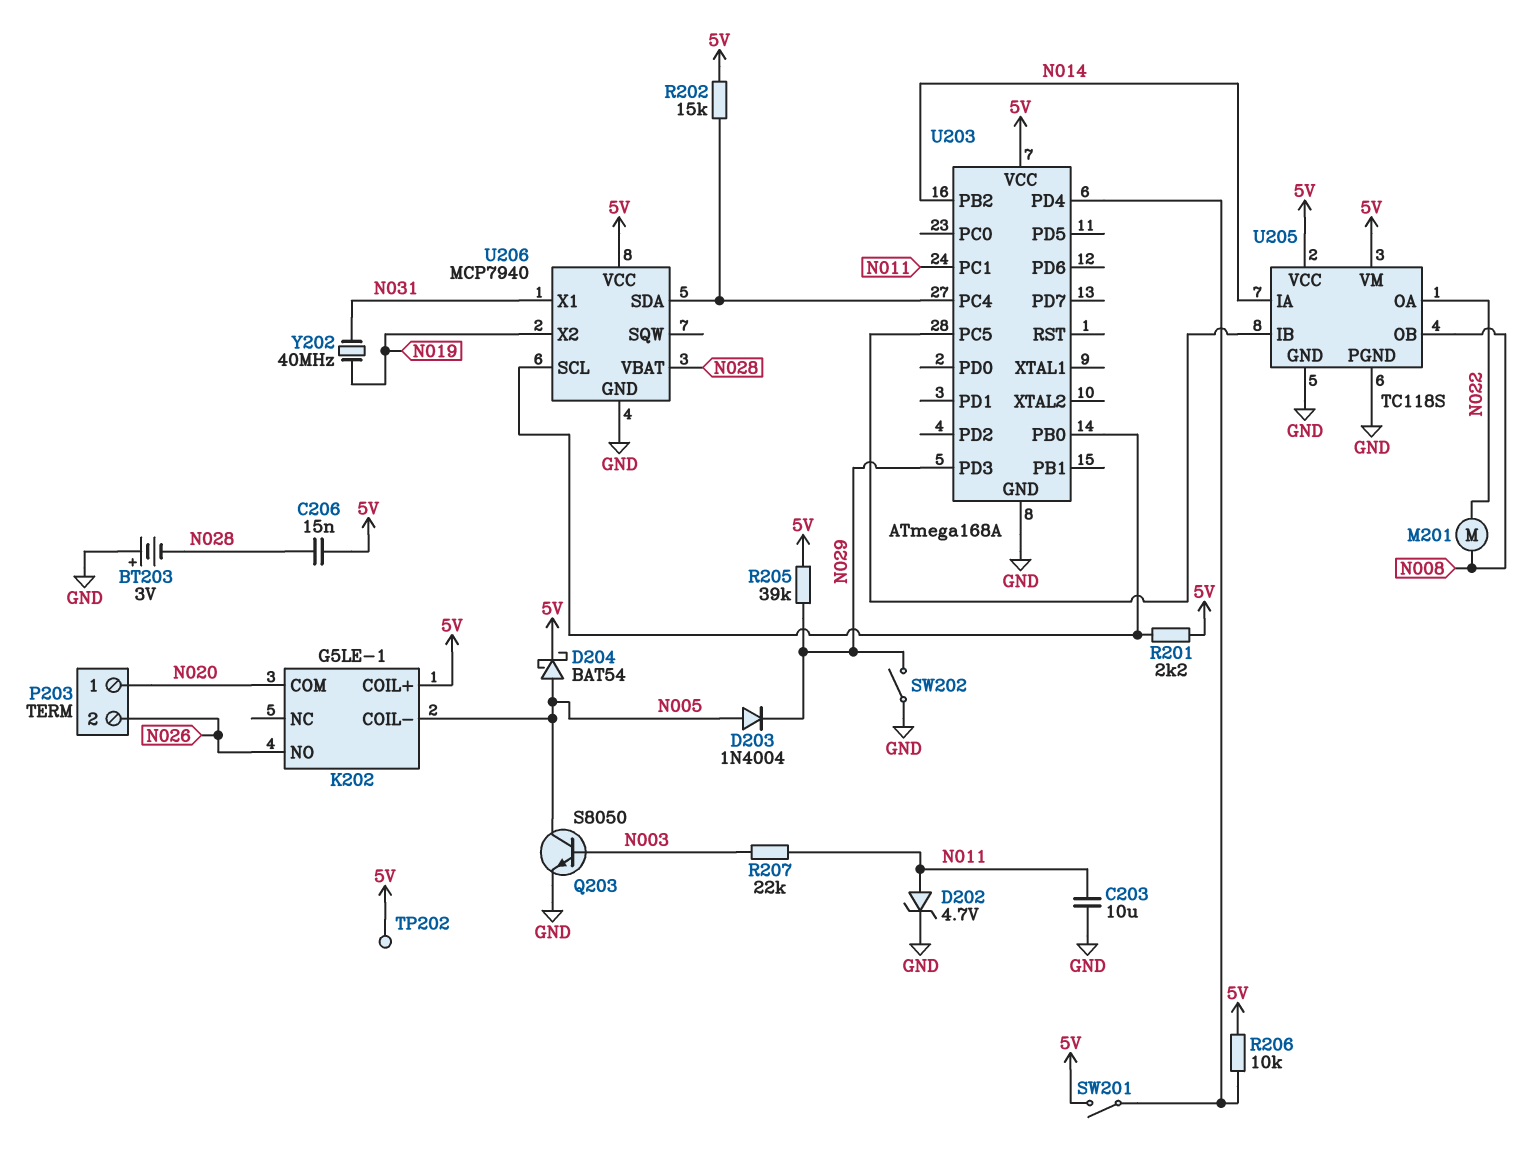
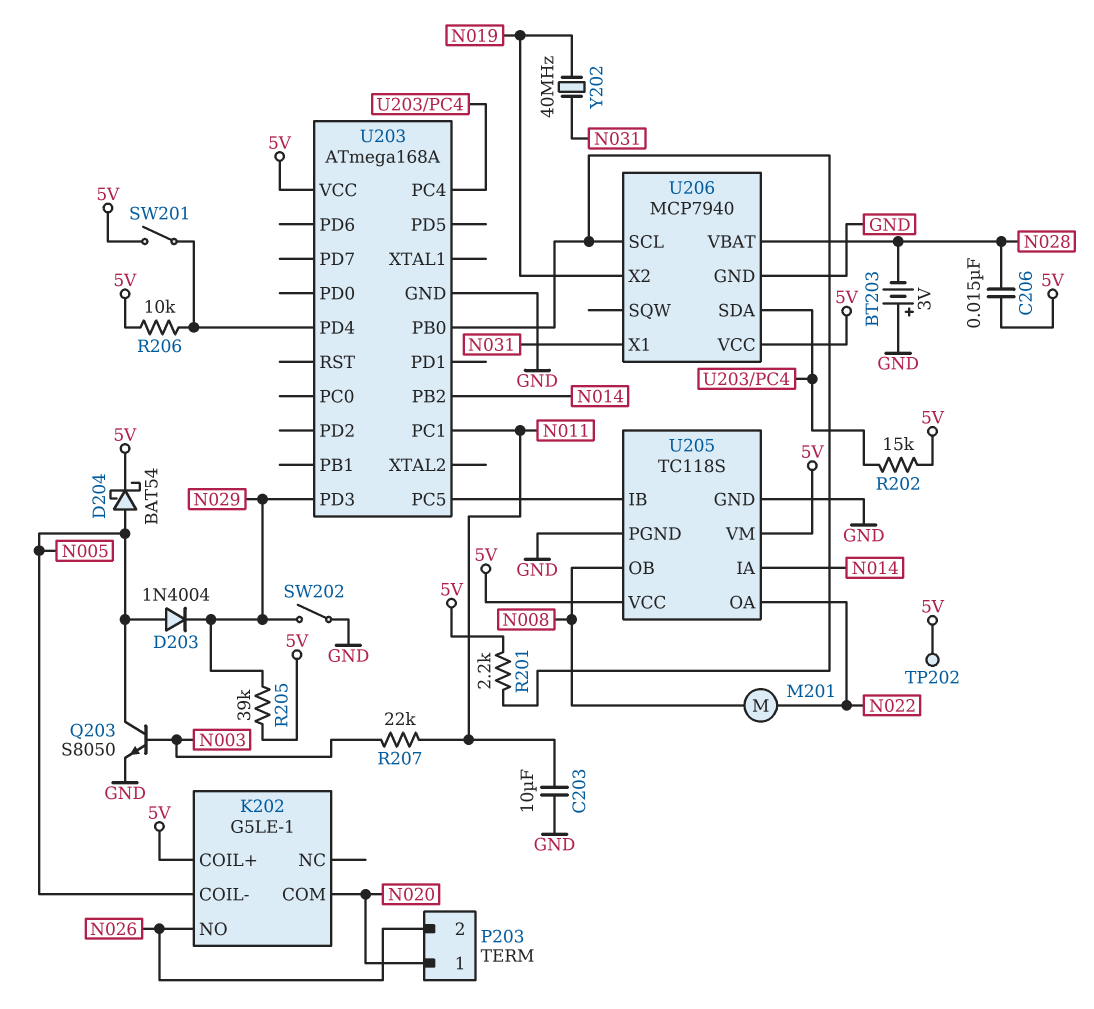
D202: zener 4.7V (A N011, K GND) -> none

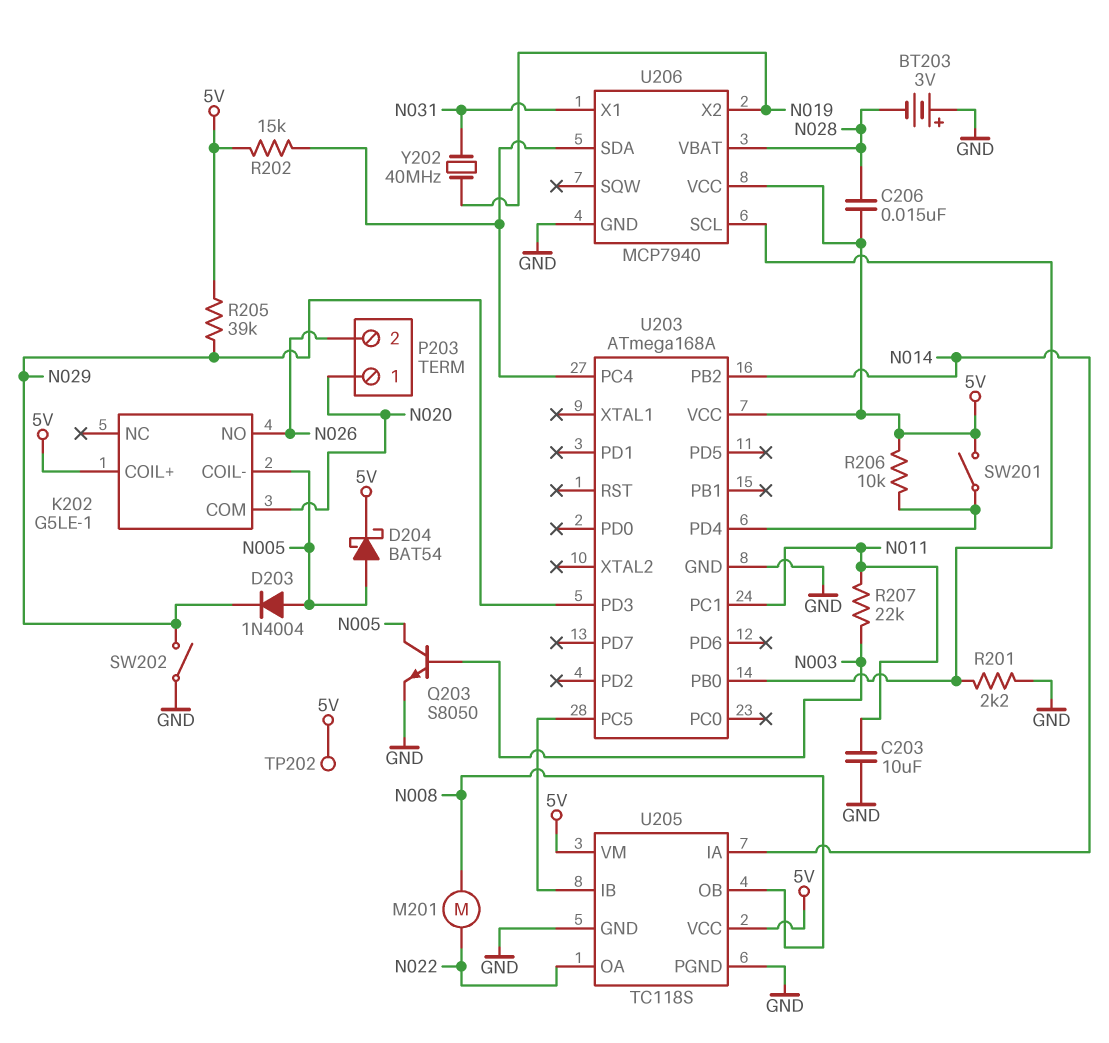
R201: 2.2k (5V, U203/PB0) -> 2.2k (GND, U203/PB0)

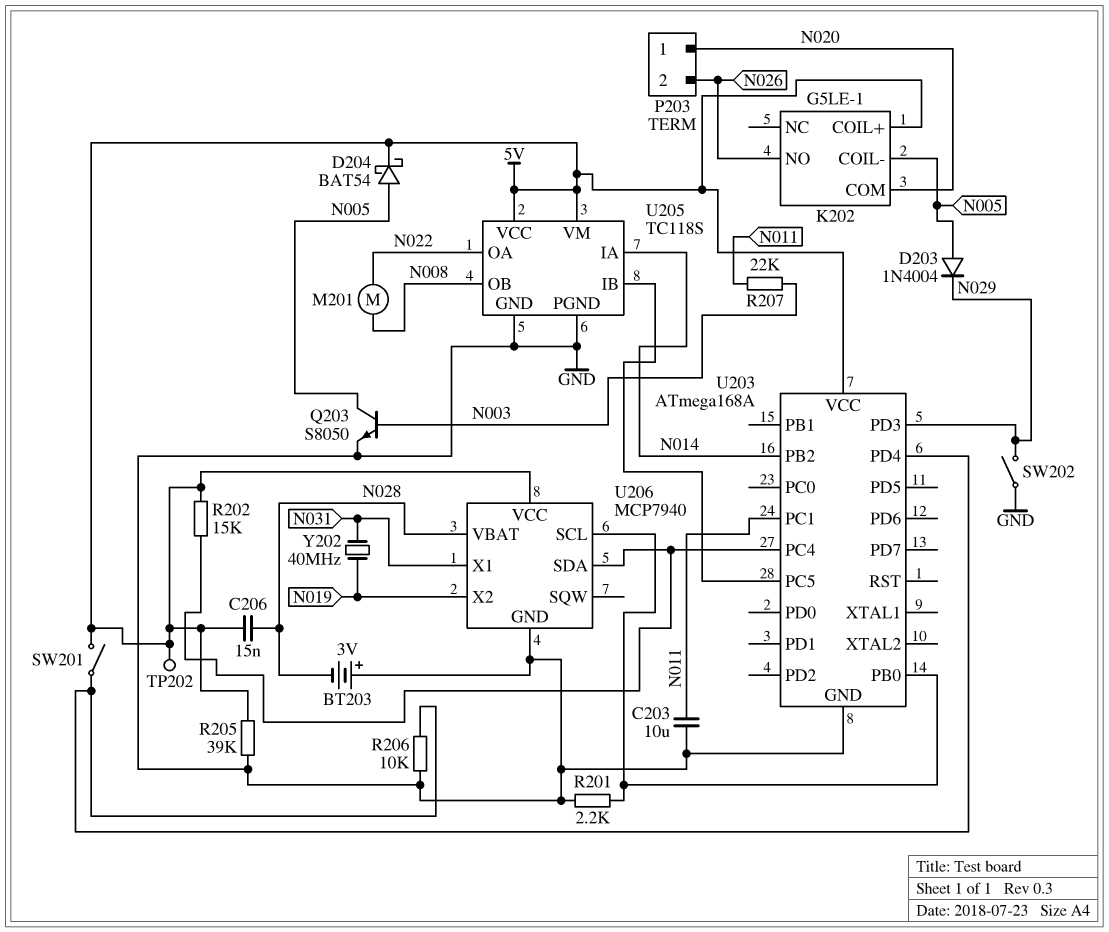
R205: 39k (5V, N029) -> 39k (5V, GND)
R206: 10k (5V, U203/PD4) -> 10k (GND, U203/PD4)

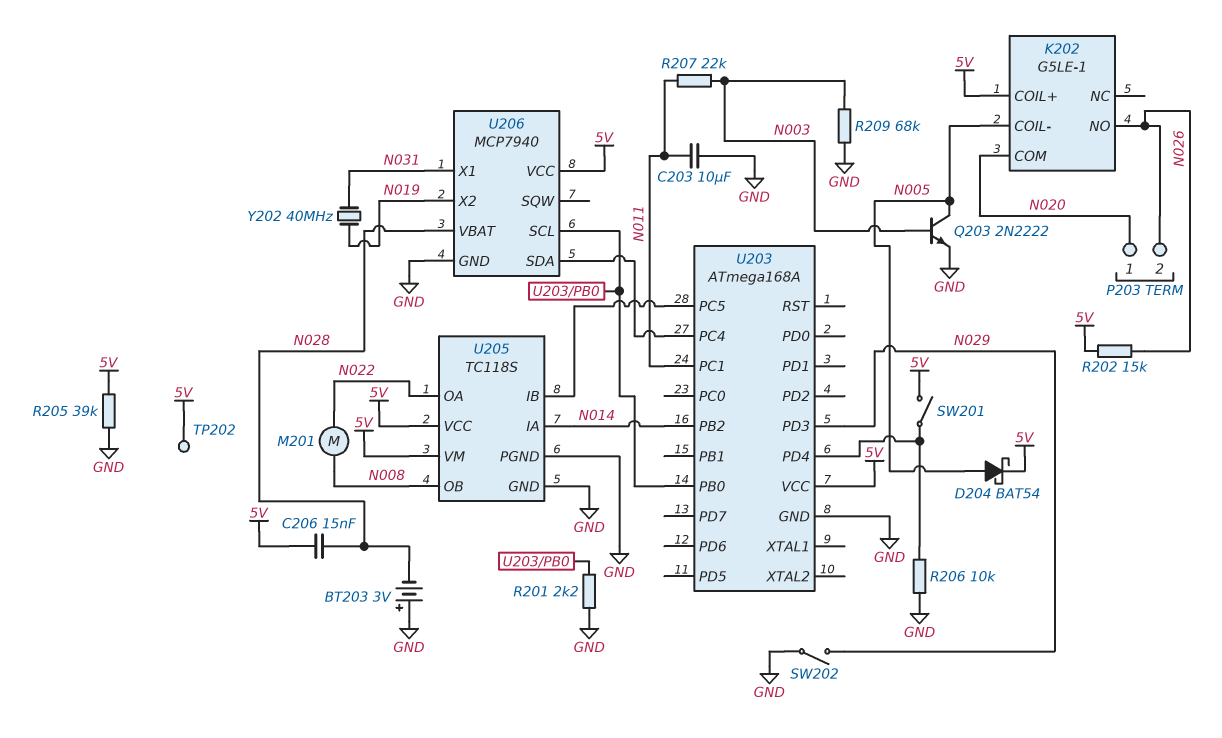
D203: diode 1N4004 (A N005, K N029) -> none
Q203: NPN S8050 (B N003, C N005, E GND) -> NPN 2N2222 (B N003, C N005, E GND)
R202: 15k (5V, U203/PC4) -> 15k (5V, N026)
R209: none -> 68k (GND, N003)

